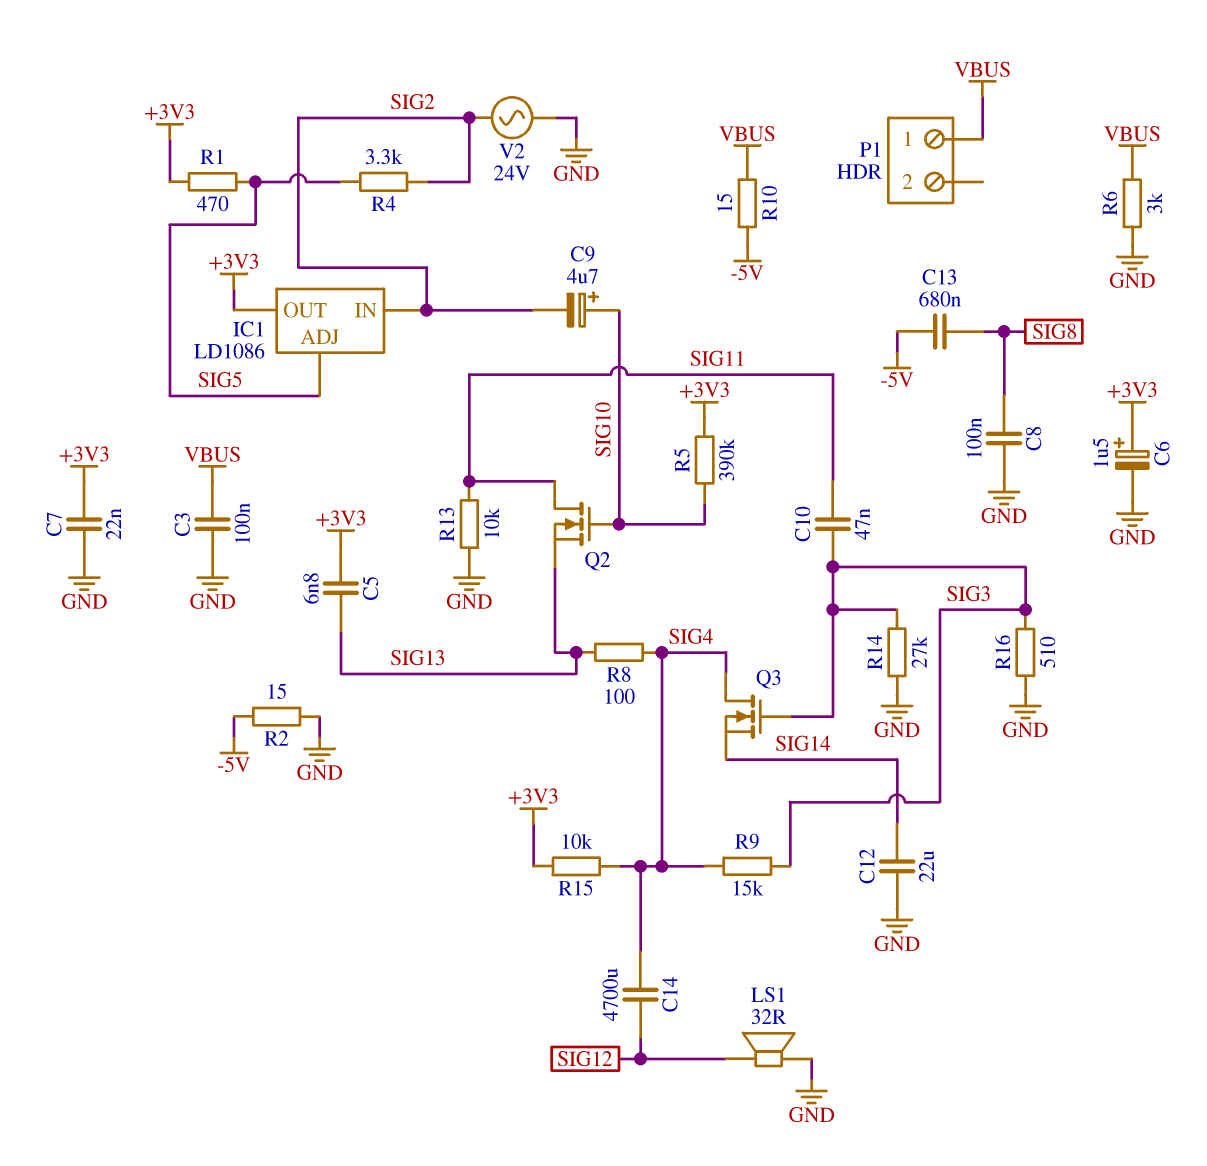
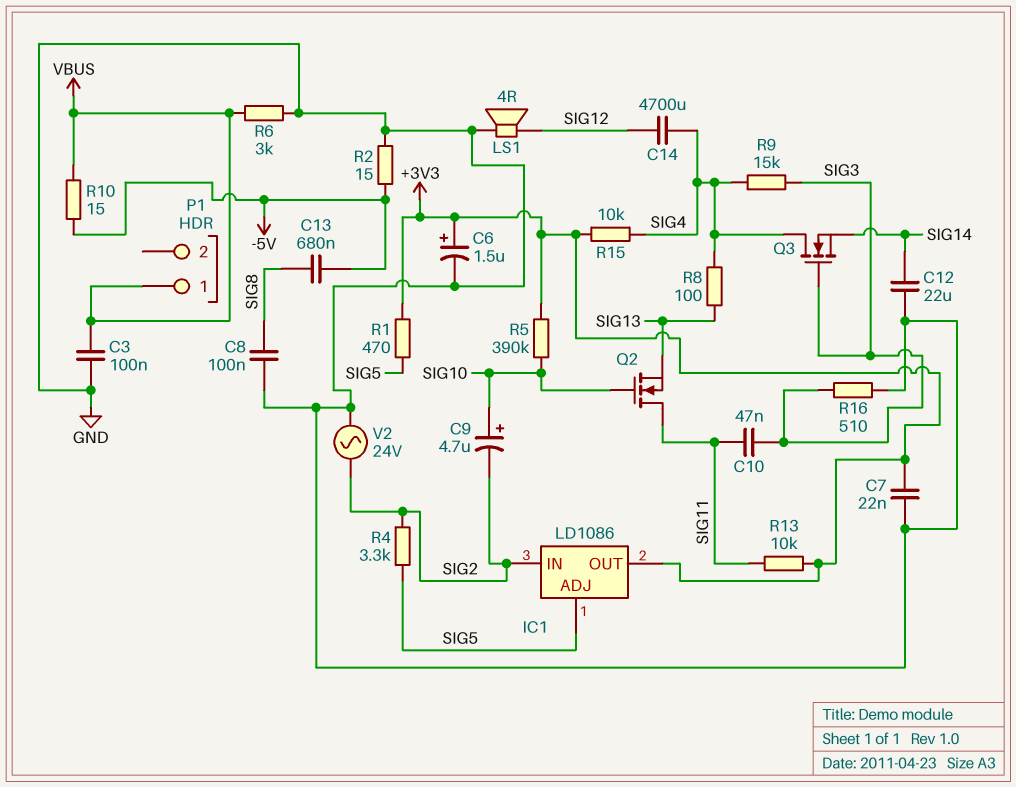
C5: 6.8nF (+3V3, SIG13) -> none
LS1: speaker 32R (GND, SIG12) -> speaker 4R (GND, SIG12)
R13: 10k (GND, SIG11) -> 10k (+3V3, SIG11)
R14: 27k (GND, SIG3) -> none

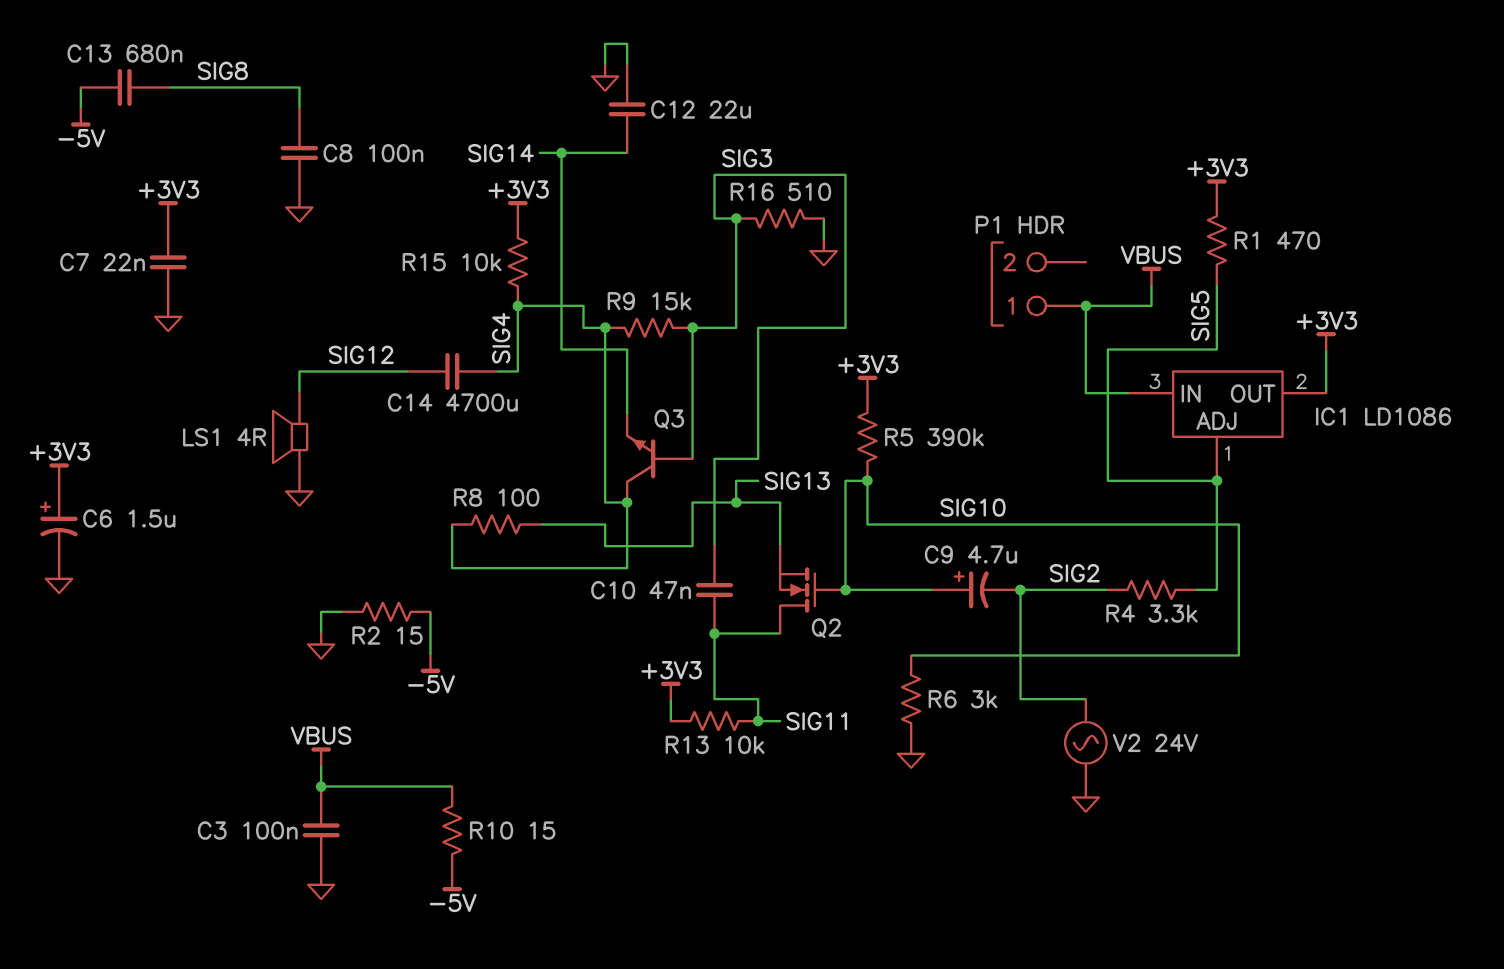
IC1 pin IN: SIG2 -> VBUS
Q3: NMOS (G SIG3, D SIG4, S SIG14) -> NPN (B SIG3, C SIG4, E SIG14)
R6: 3k (GND, VBUS) -> 3k (GND, SIG10)

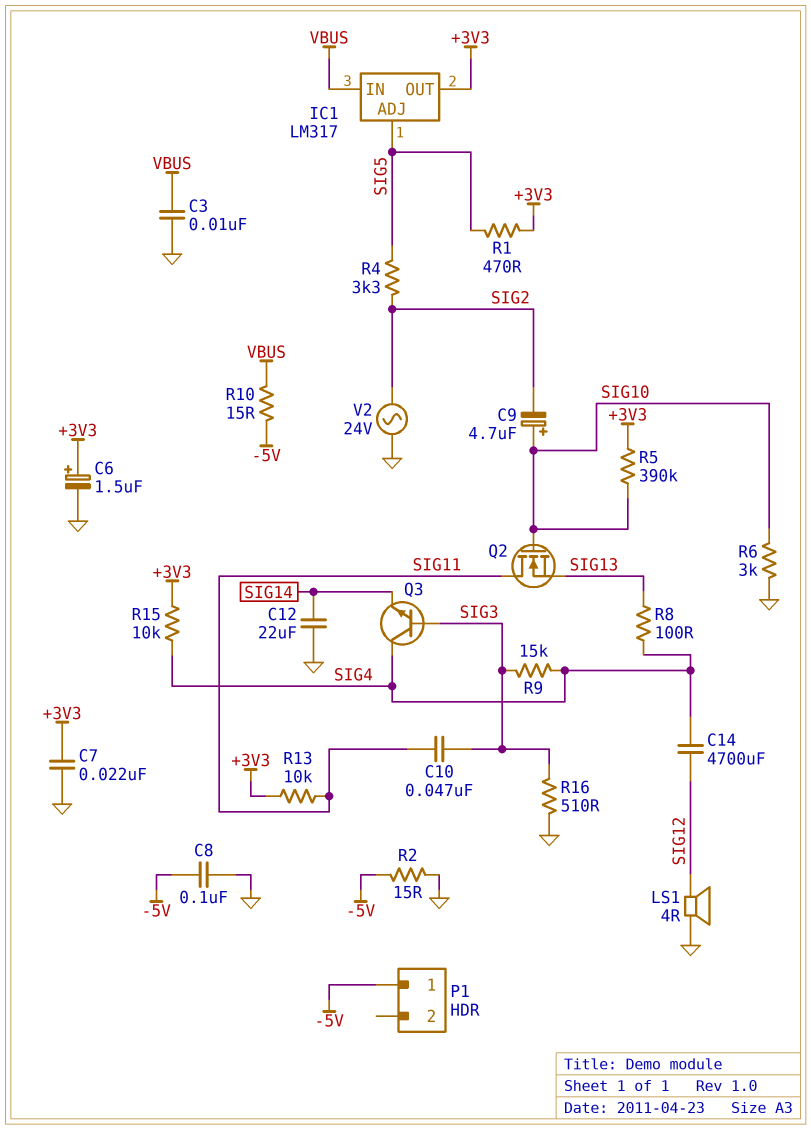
C3: 100nF (GND, VBUS) -> 10nF (GND, VBUS)
C8: 100nF (GND, SIG8) -> 100nF (-5V, GND)
C13: 680nF (-5V, SIG8) -> none
IC1: LD1086 -> LM317
P1 pin 1: VBUS -> -5V

